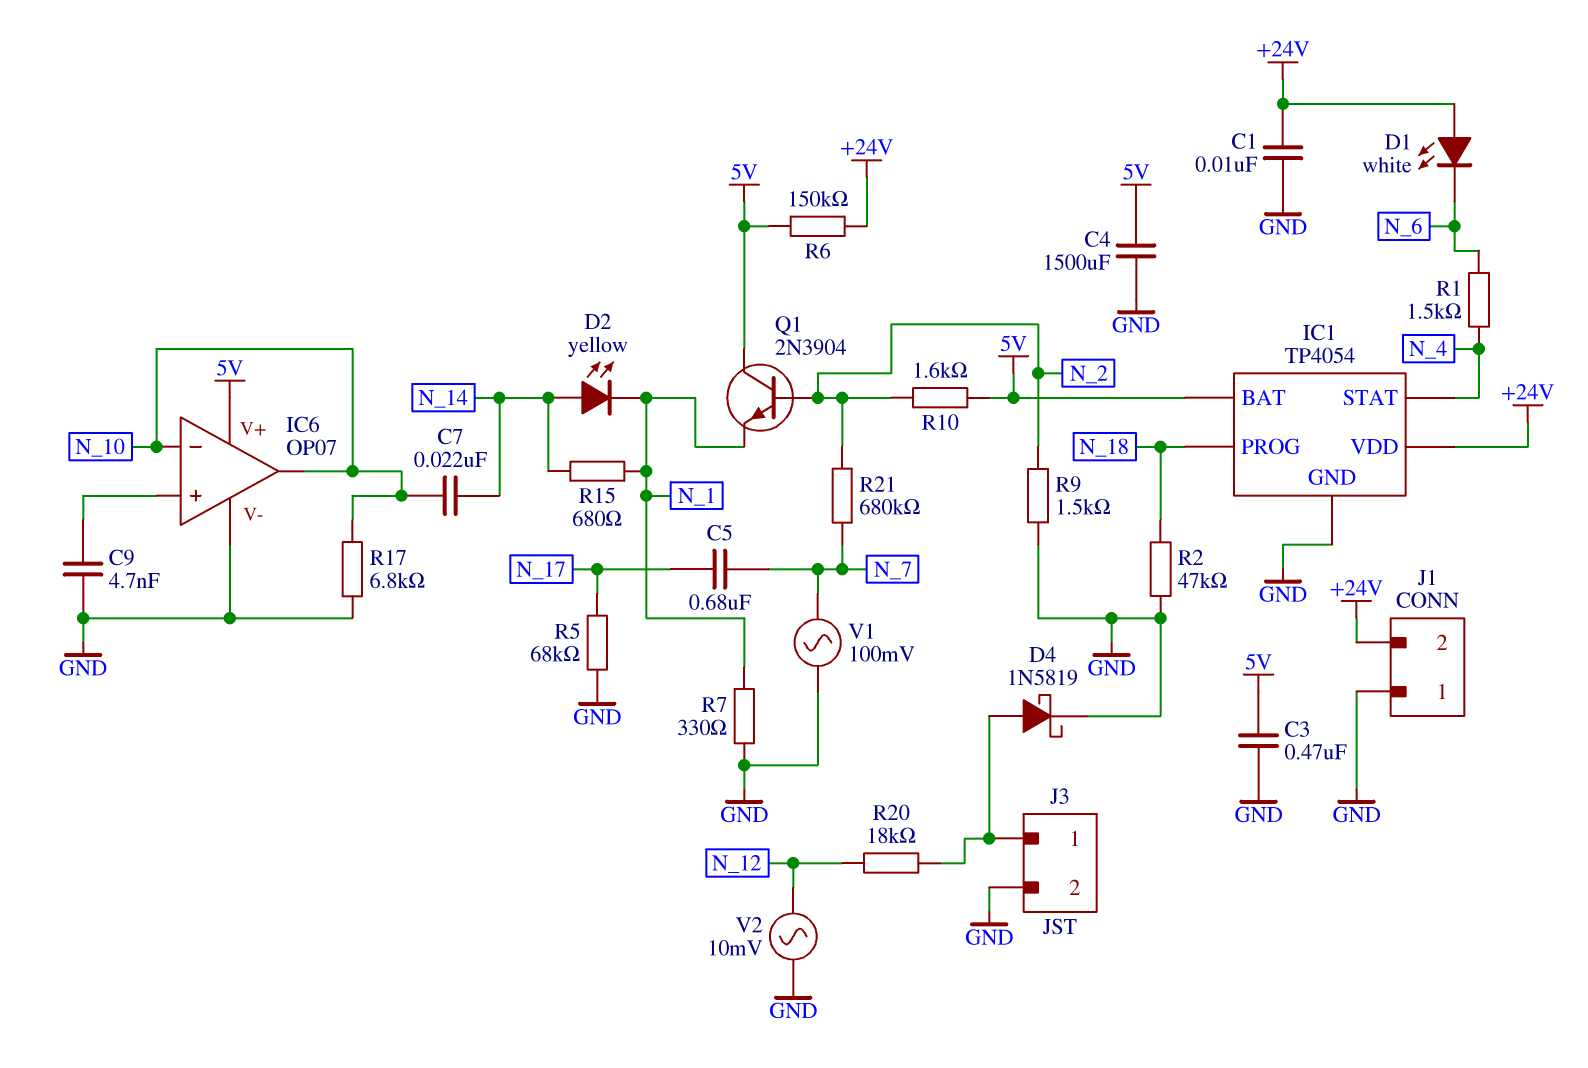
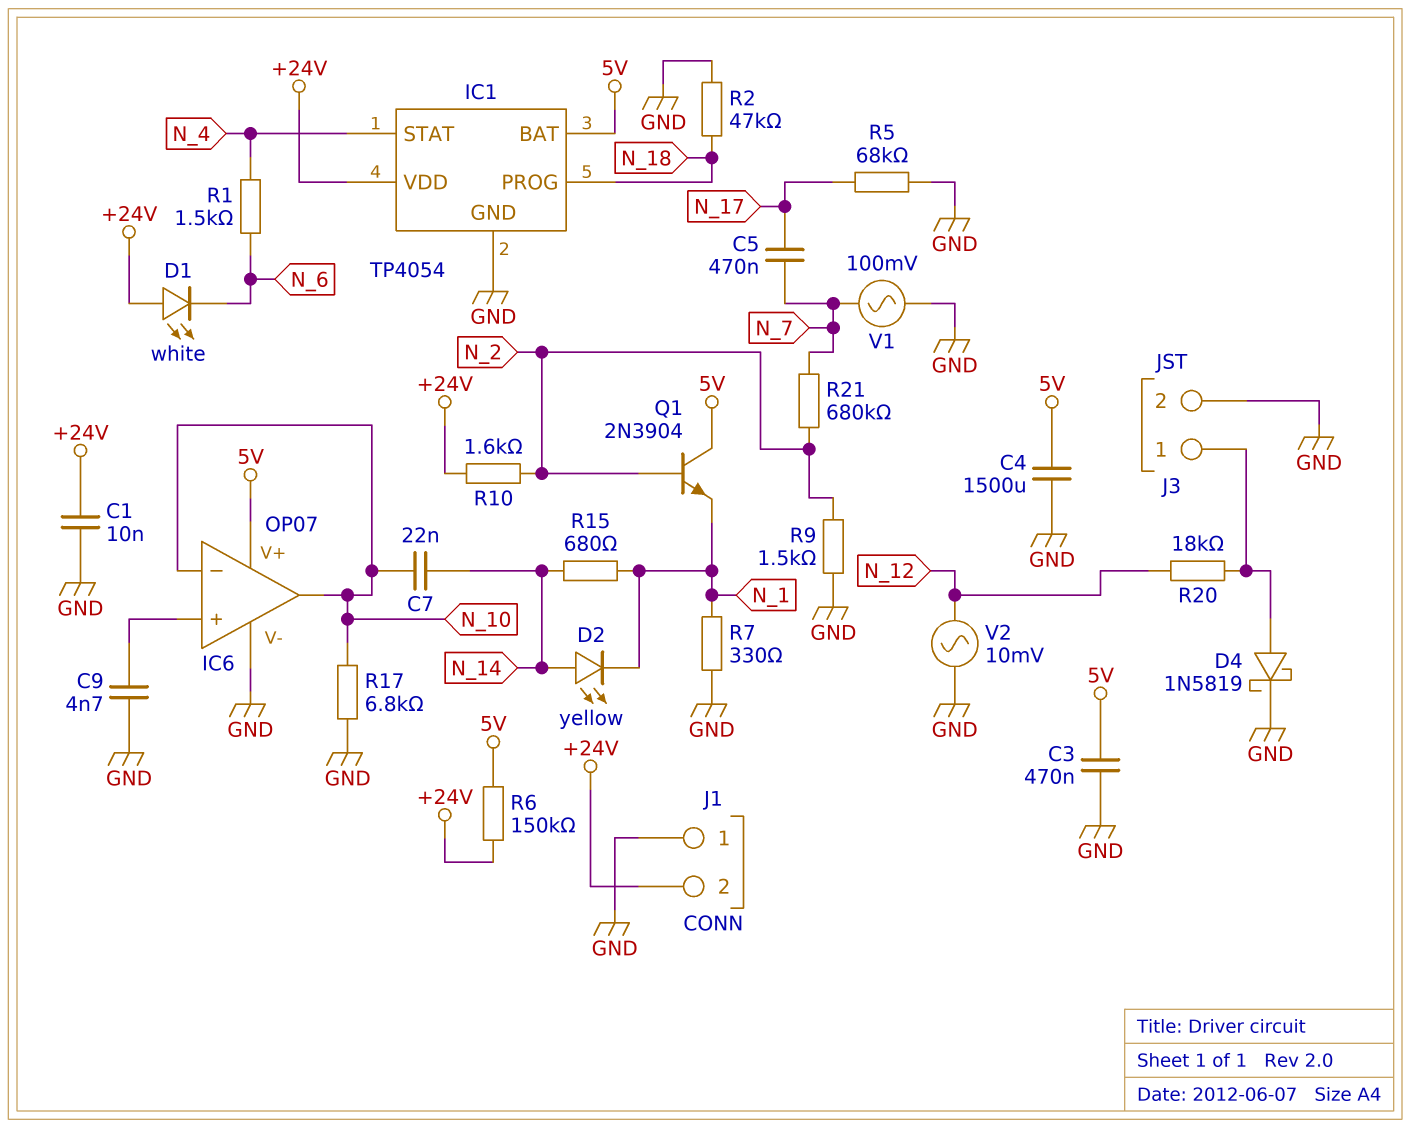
C5: 680nF (N_7, N_17) -> 470nF (N_7, N_17)
R10: 1.6k (5V, N_2) -> 1.6k (+24V, N_2)

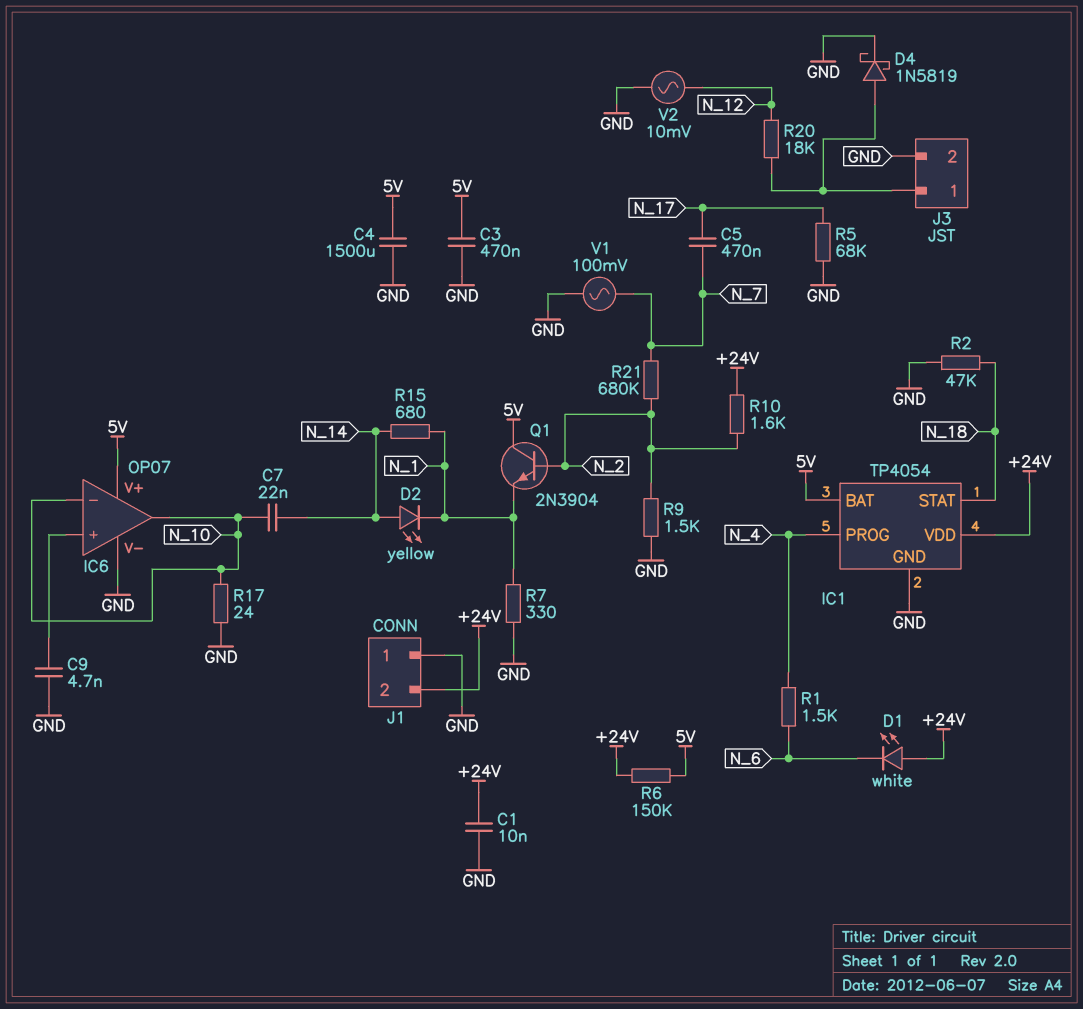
IC1 pin PROG: N_18 -> N_4
IC1 pin STAT: N_4 -> N_18
R17: 6.8k (GND, N_10) -> 24 (GND, N_10)

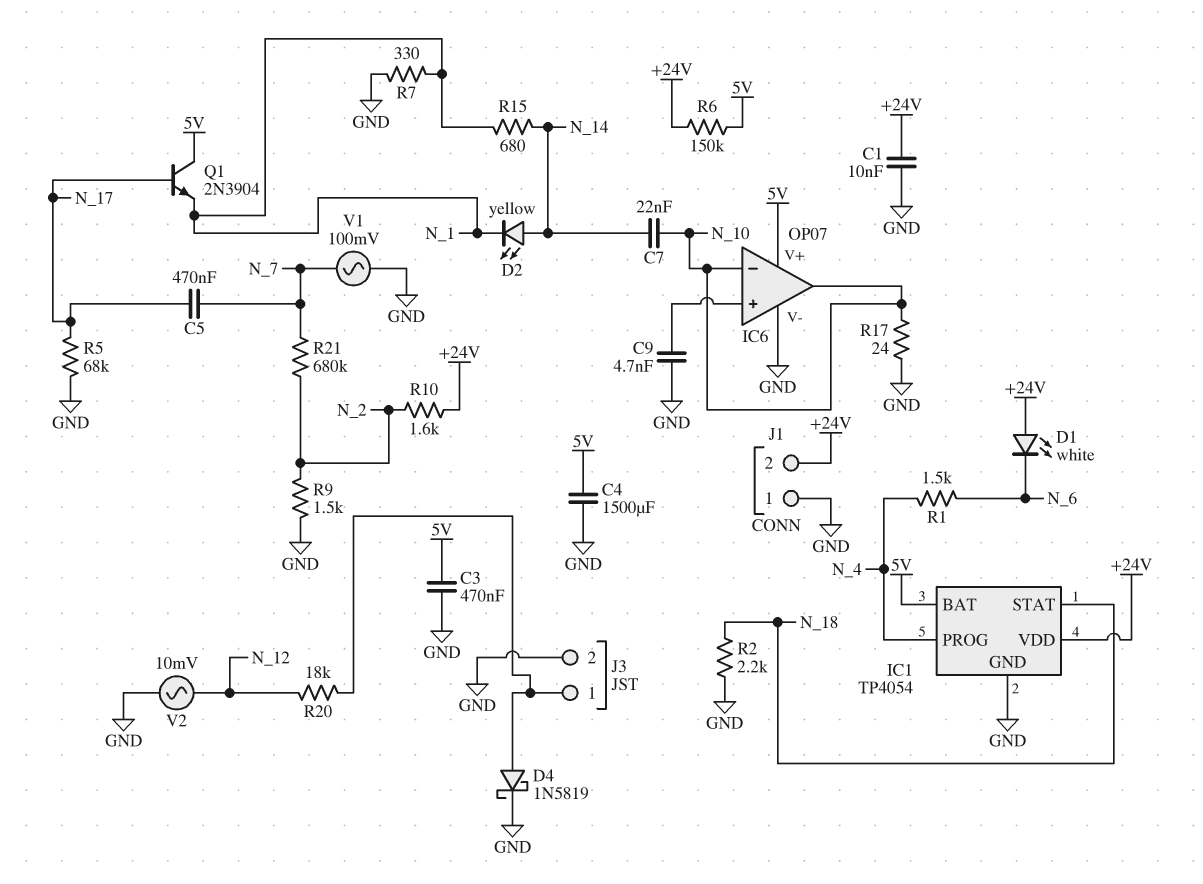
Q1: NPN 2N3904 (B N_2, C 5V, E N_1) -> NPN 2N3904 (B N_17, C 5V, E N_1)
R2: 47k (GND, N_18) -> 2.2k (GND, N_18)

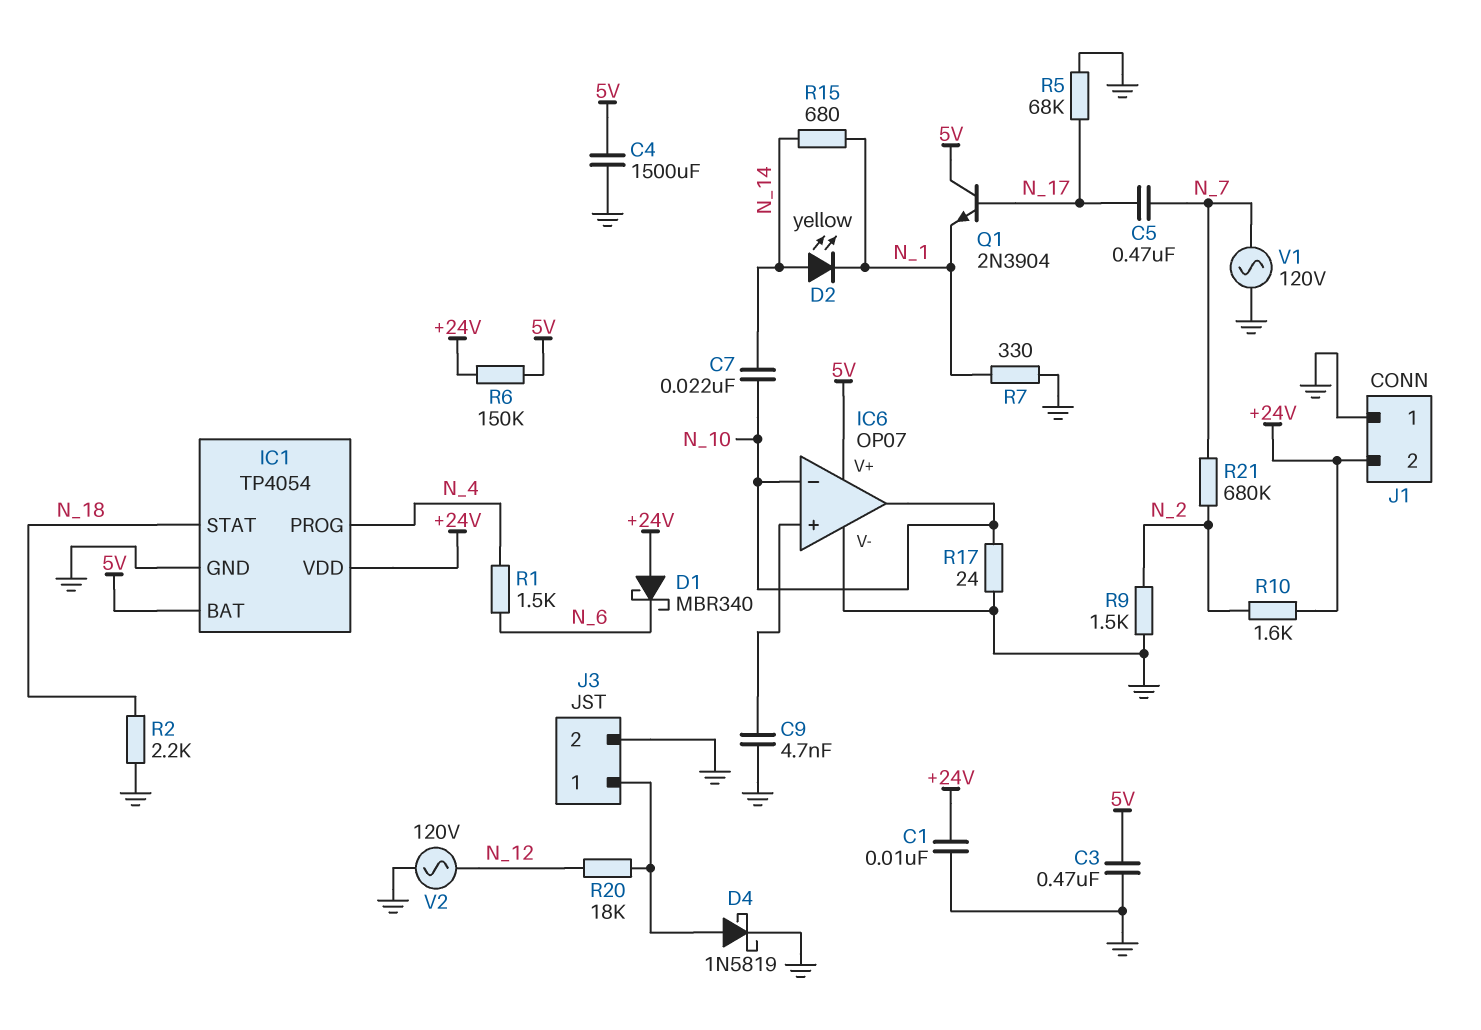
D1: LED white (A +24V, K N_6) -> schottky MBR340 (A +24V, K N_6)
V1: AC 100mV (GND, N_7) -> AC 120V (GND, N_7)
V2: AC 10mV (GND, N_12) -> AC 120V (GND, N_12)

